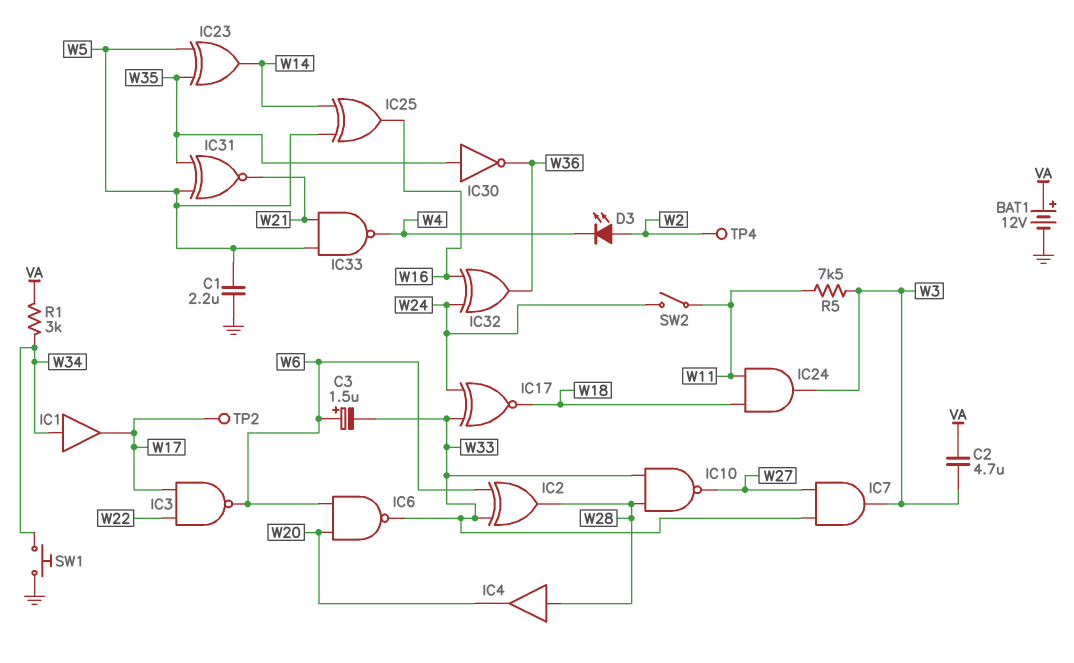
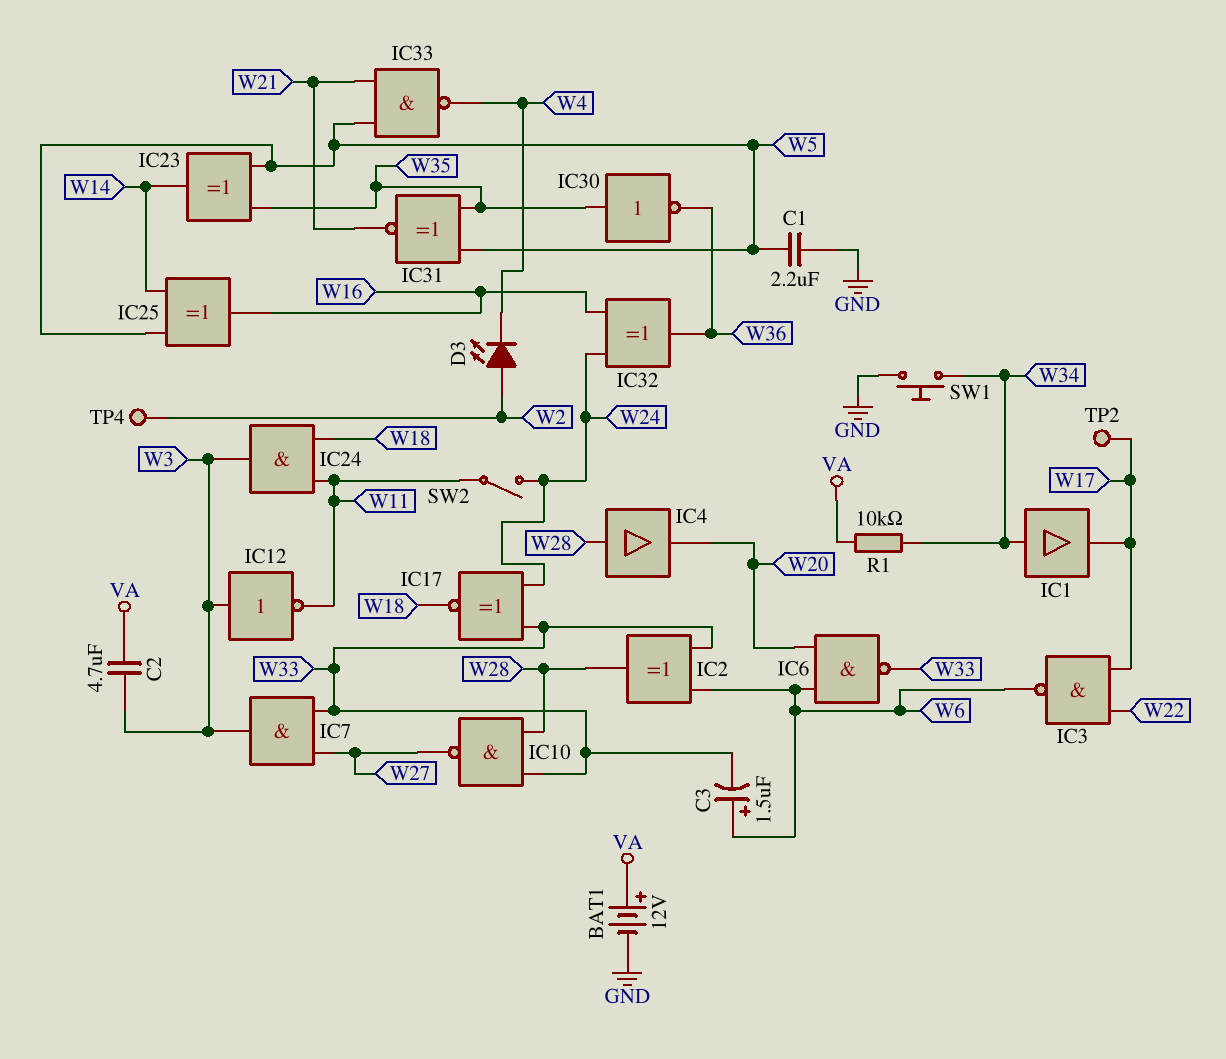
IC12: none -> NOT (in W3, out W11)
R1: 3k (VA, W34) -> 10k (VA, W34)
R5: 7.5k (W3, W11) -> none

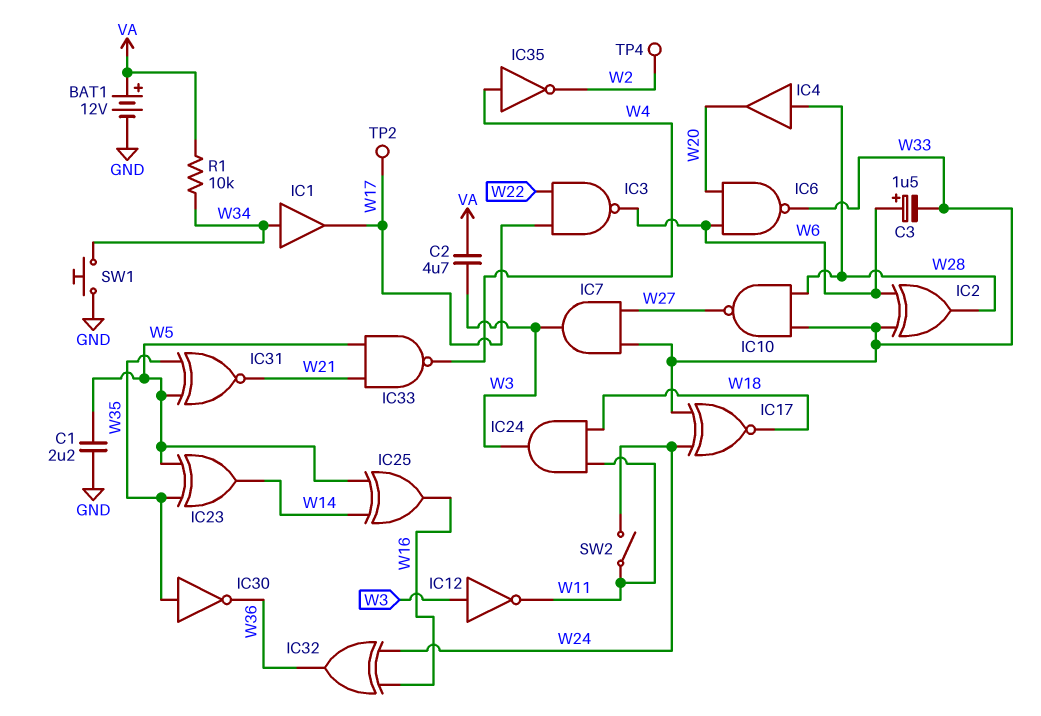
D3: LED (A W2, K W4) -> none
IC35: none -> NOT (in W4, out W2)

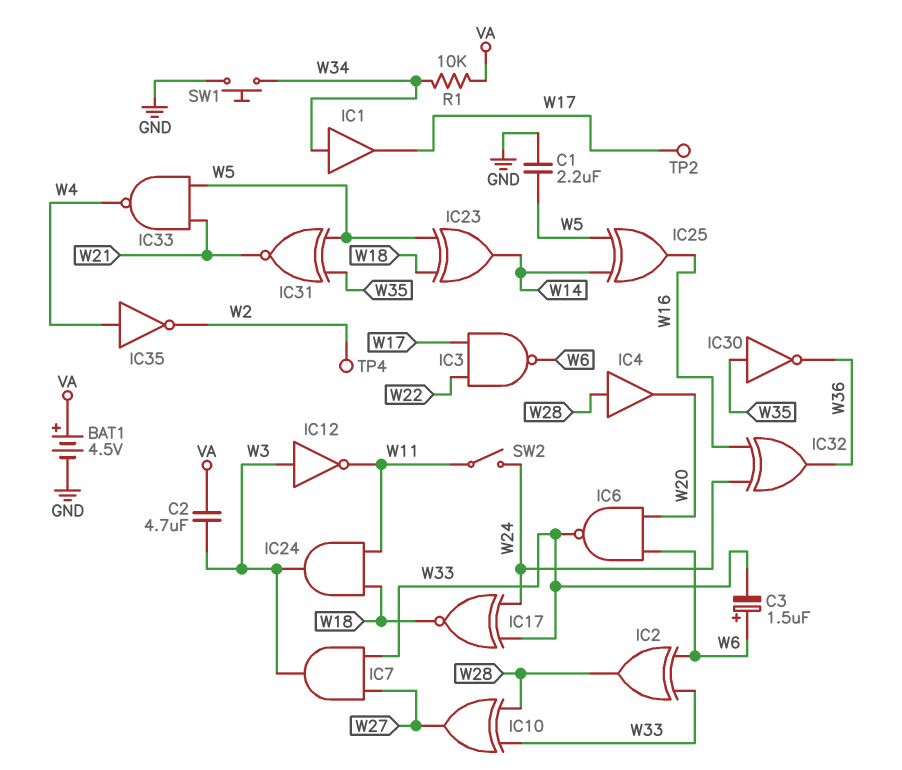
BAT1: 12V (plus VA, minus GND) -> 4.5V (plus VA, minus GND)
IC10: NAND (in W28, in W33, out W27) -> XOR (in W28, in W33, out W27)
IC23: XOR (in W5, in W35, out W14) -> XOR (in W5, in W18, out W14)

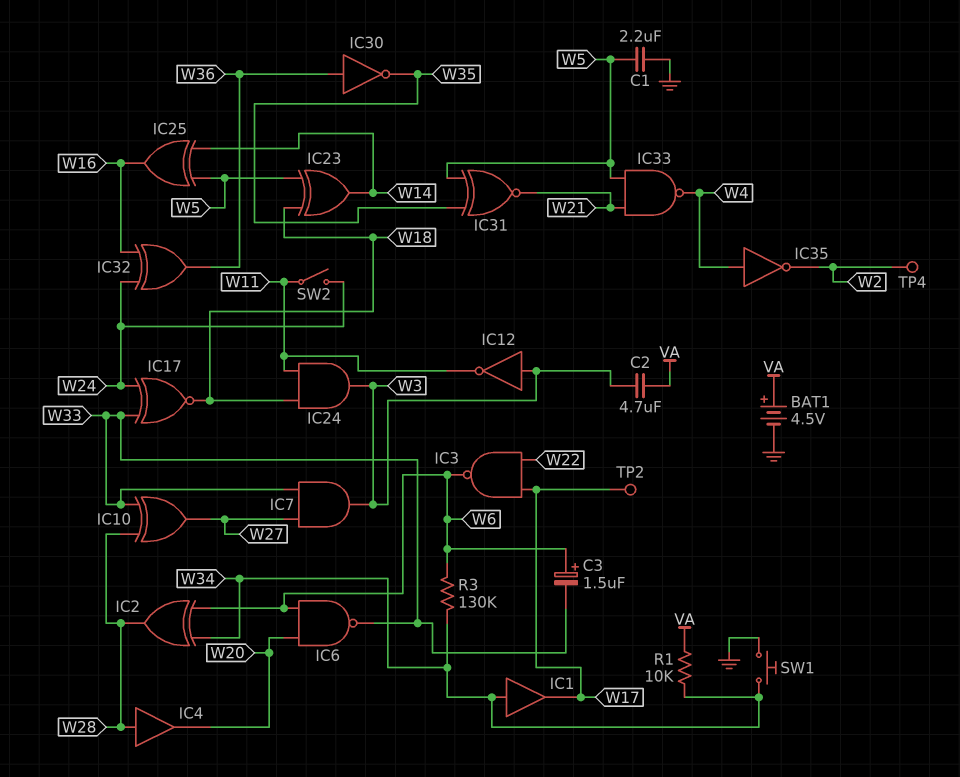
IC2: XOR (in W6, in W33, out W28) -> XOR (in W6, in W34, out W28)
IC30: NOT (in W35, out W36) -> NOT (in W36, out W35)
R3: none -> 130k (W6, W34)

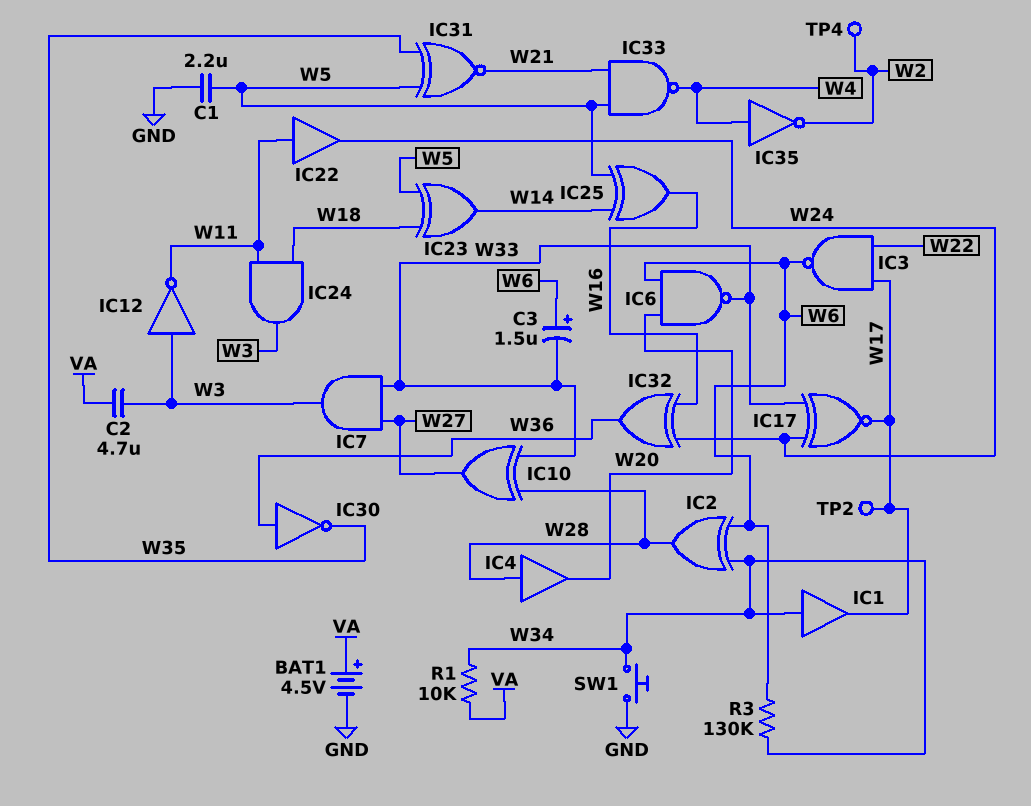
IC17: XNOR (in W24, in W33, out W18) -> XNOR (in W24, in W33, out W17)
IC22: none -> buffer (in W11, out W24)
SW2: switch (W11, W24) -> none

